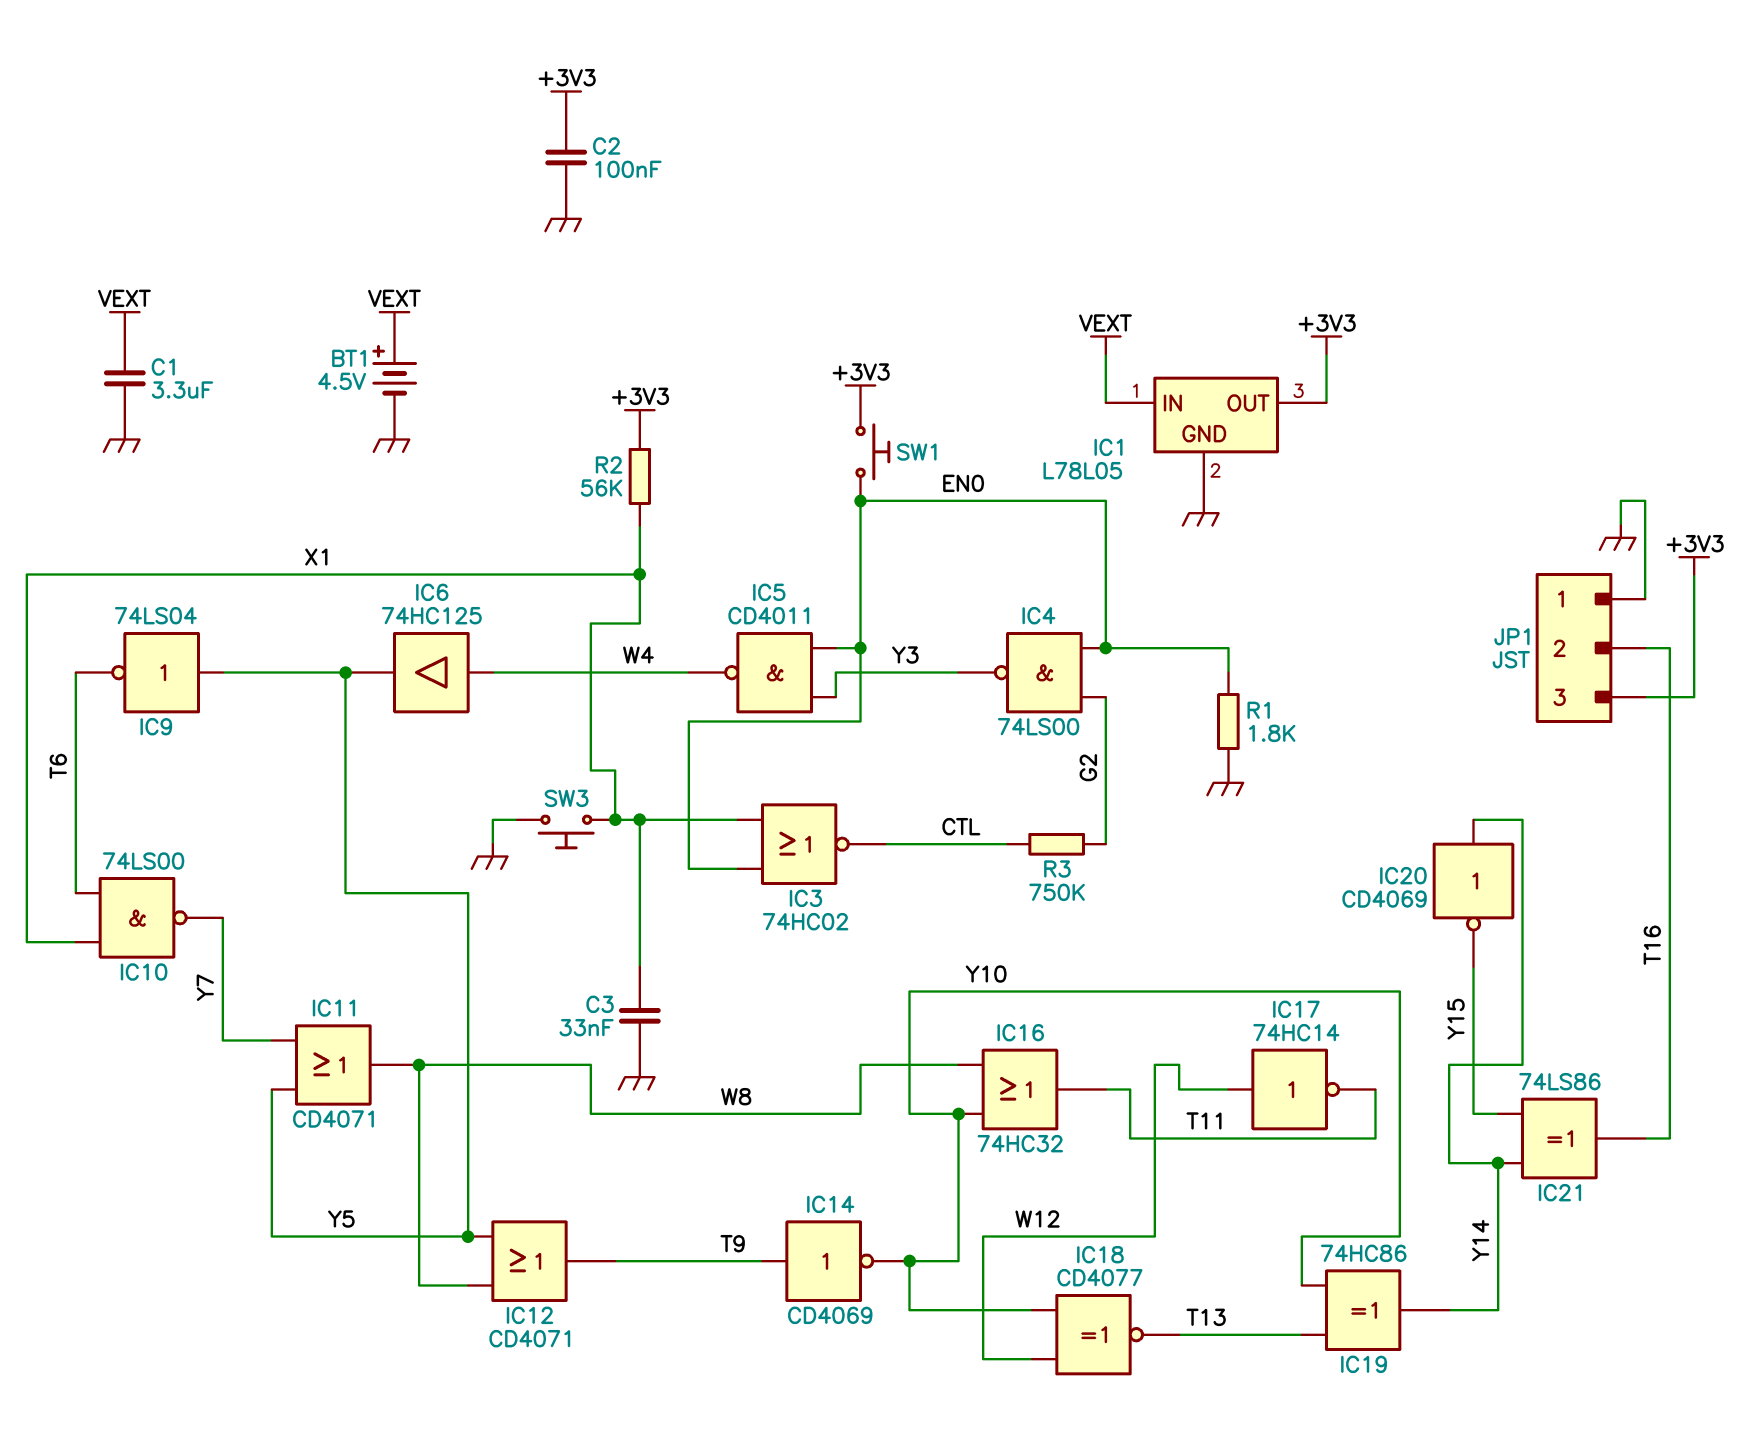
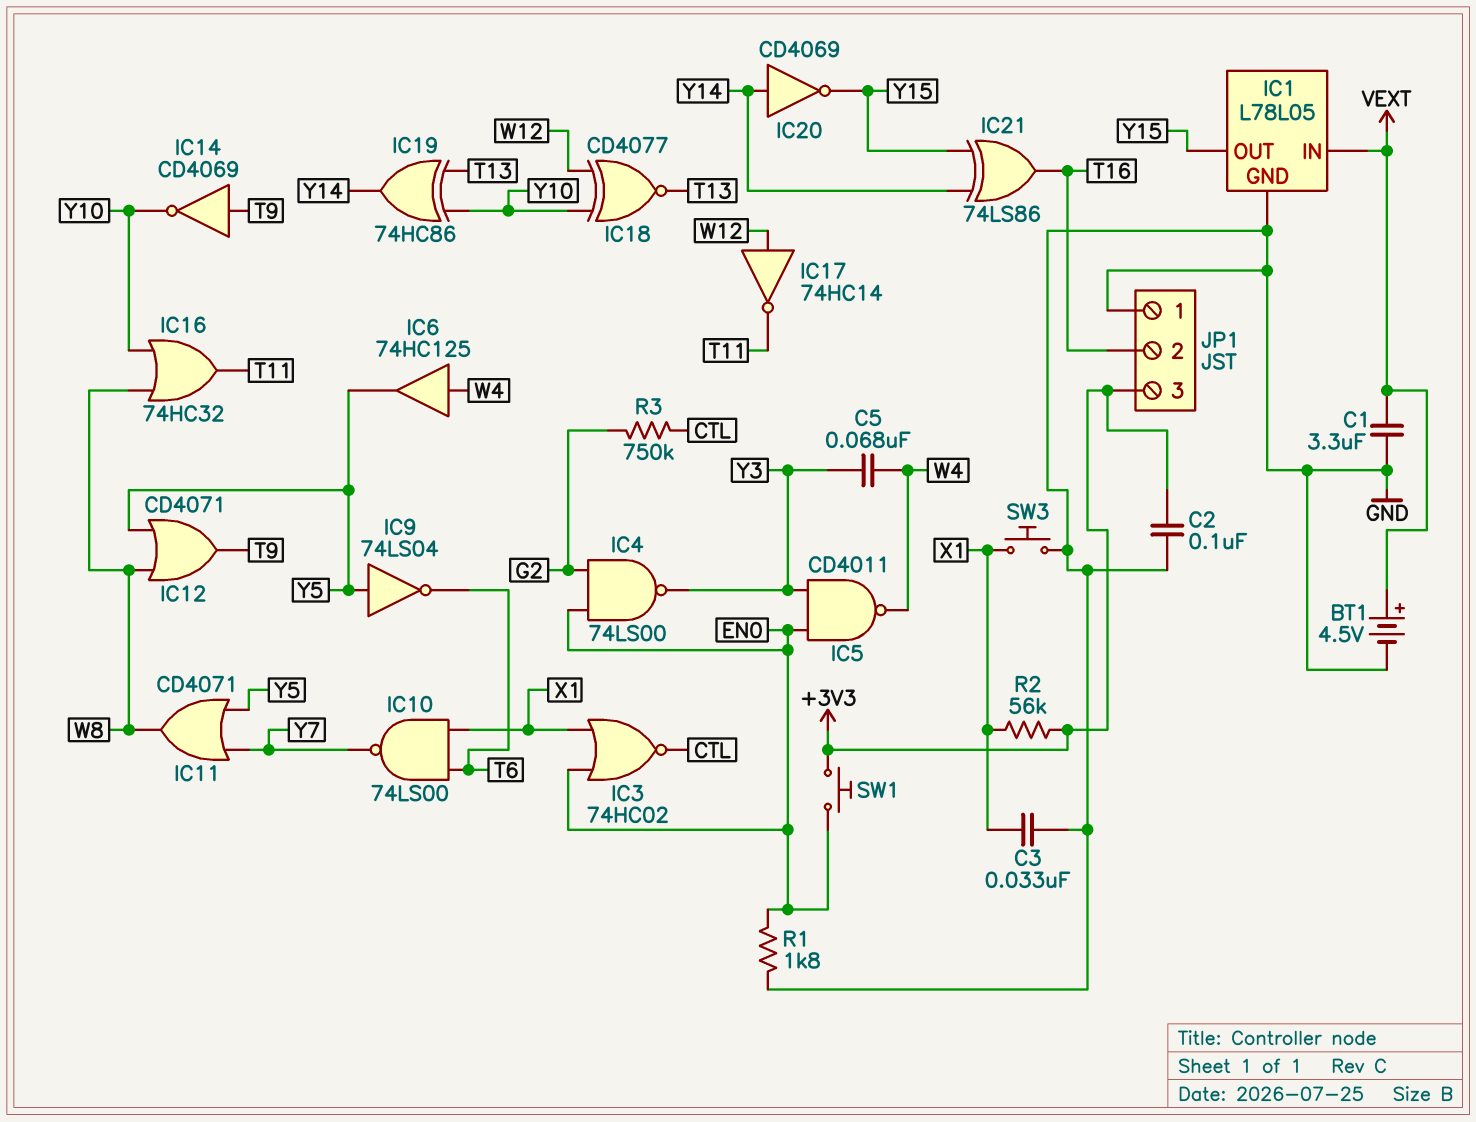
C5: none -> 68nF (W4, Y3)
IC1 pin OUT: +3V3 -> Y15

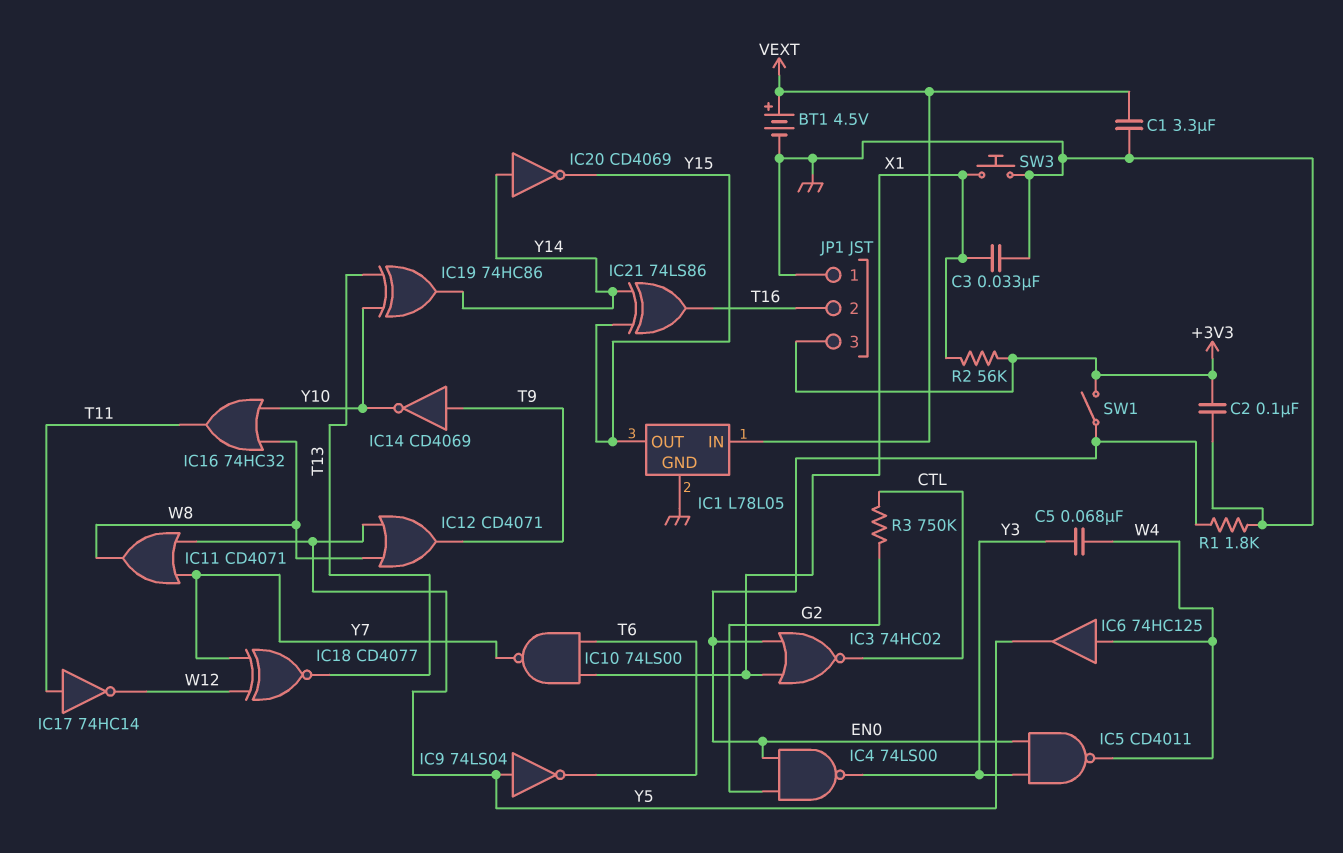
IC17: NOT 74HC14 (in W12, out T11) -> NOT 74HC14 (in T11, out W12)
IC18: XNOR CD4077 (in W12, in Y10, out T13) -> XNOR CD4077 (in W12, in Y7, out T13)
SW1: button (+3V3, EN0) -> switch (+3V3, EN0)

